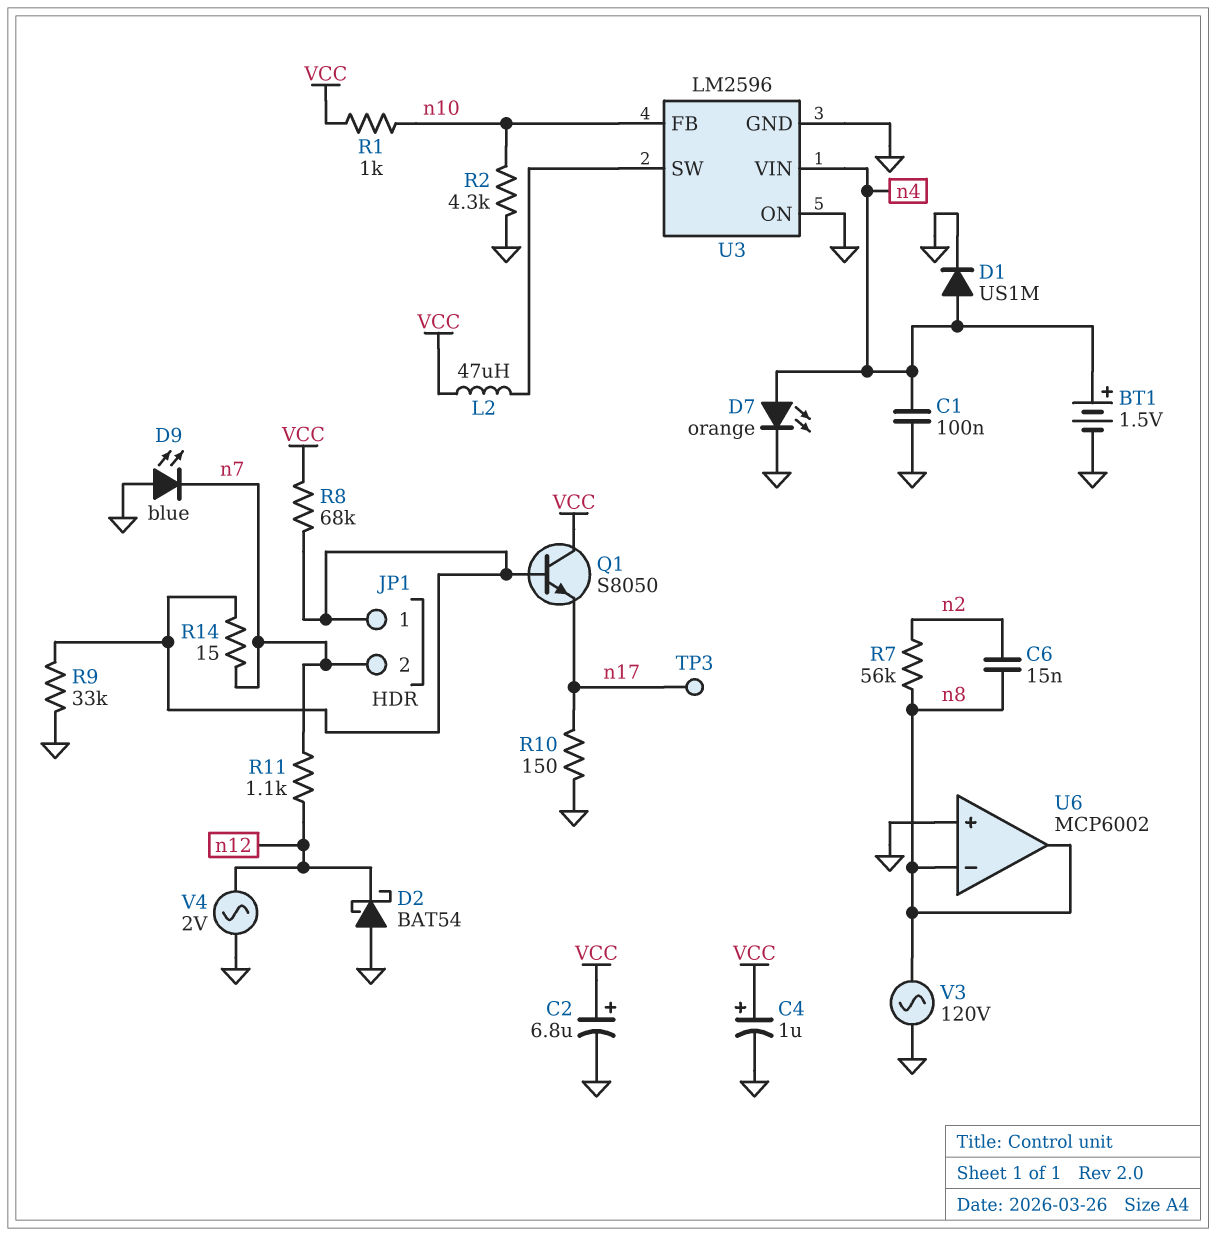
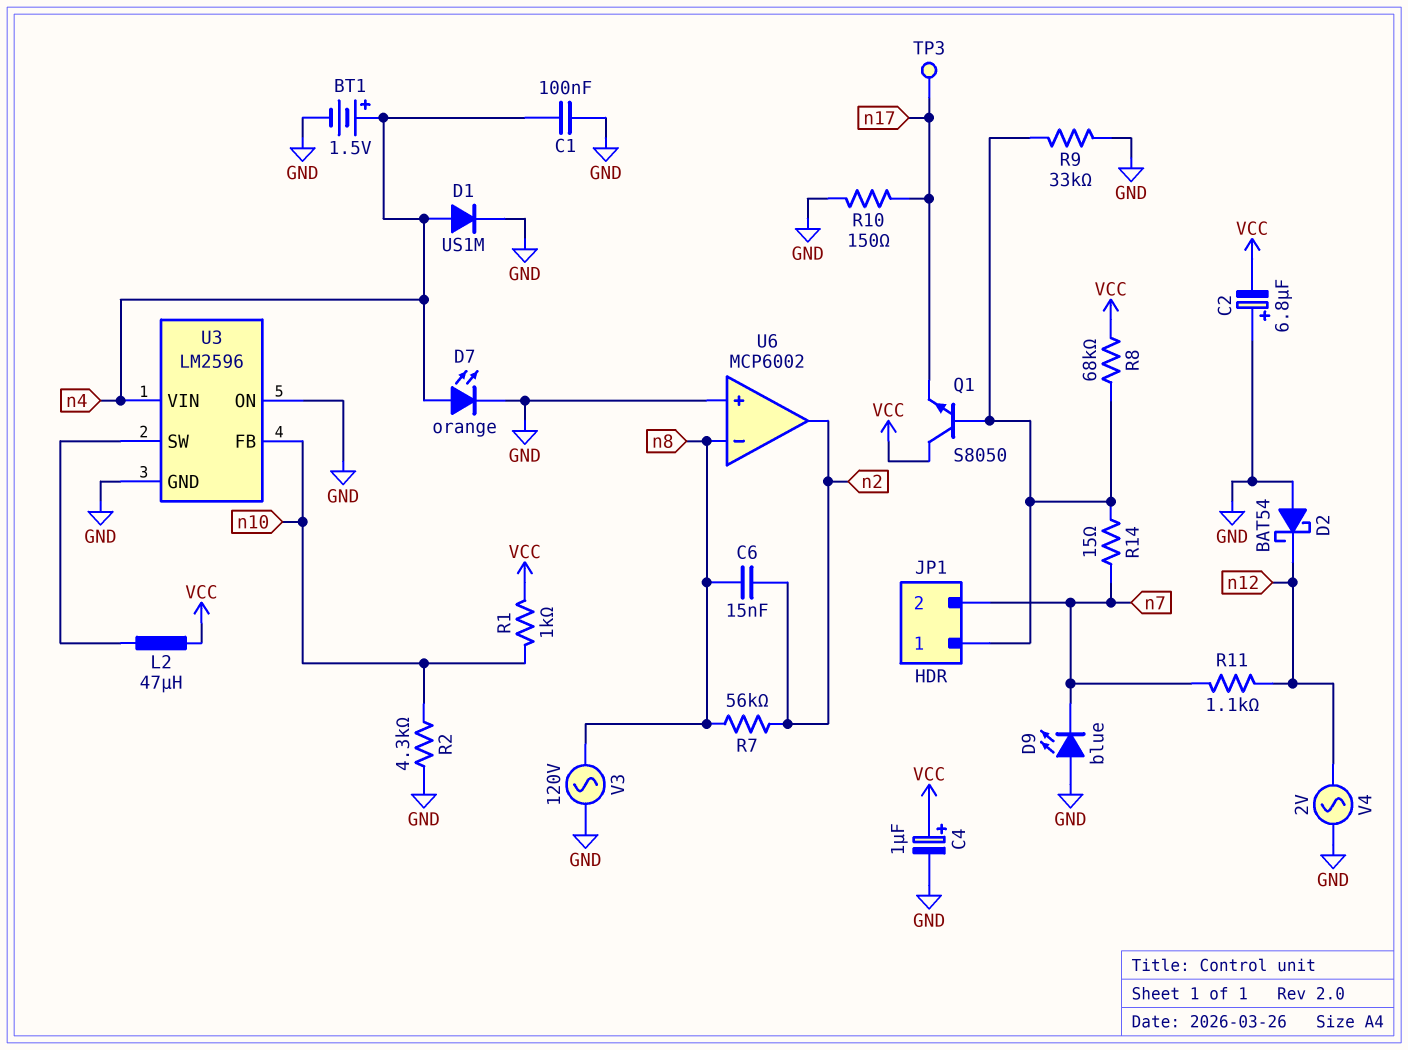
C2: 6.8uF (plus VCC, minus GND) -> 6.8uF (plus GND, minus VCC)
U6 pin out: n8 -> n2

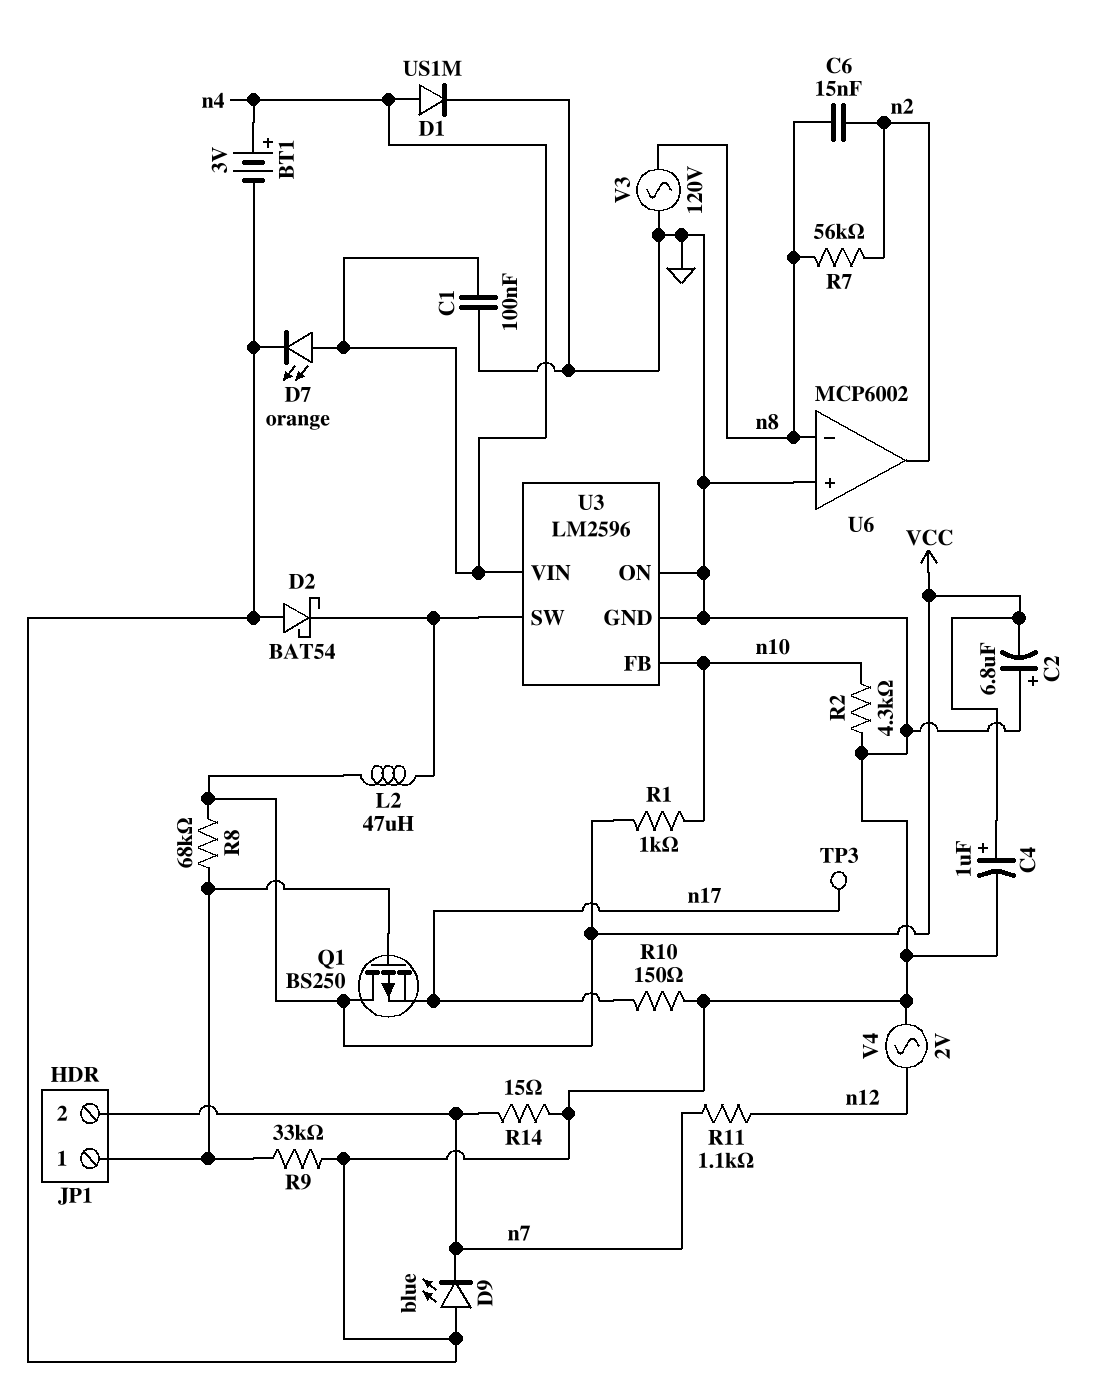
BT1: 1.5V (plus n4, minus GND) -> 3V (plus n4, minus GND)
D2: schottky BAT54 (A GND, K n12) -> schottky BAT54 (A GND, K U3/SW)
Q1: NPN S8050 (B JP1/1, C VCC, E n17) -> PMOS BS250 (G JP1/1, D VCC, S n17)
R14: 15 (JP1/1, n7) -> 15 (GND, n7)

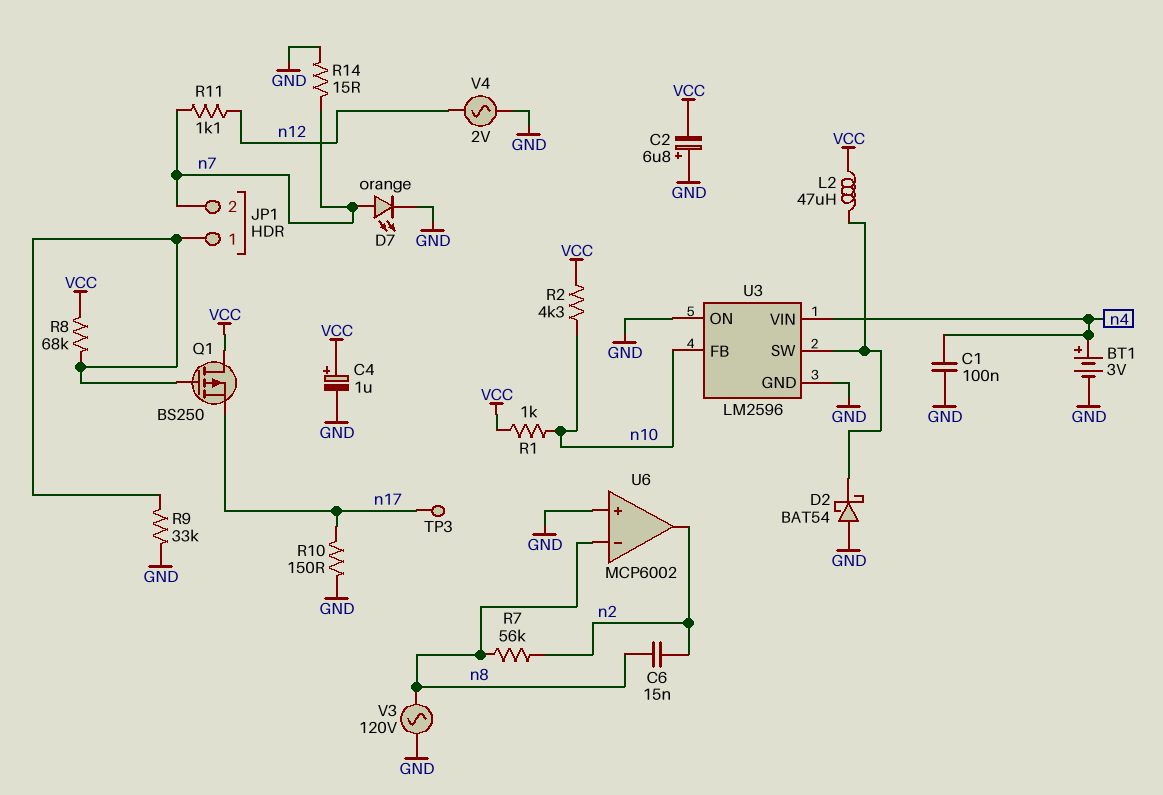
D1: diode US1M (A n4, K GND) -> none
D7: LED orange (A n4, K GND) -> LED orange (A n7, K GND)
D9: LED blue (A GND, K n7) -> none
R2: 4.3k (GND, n10) -> 4.3k (VCC, n10)

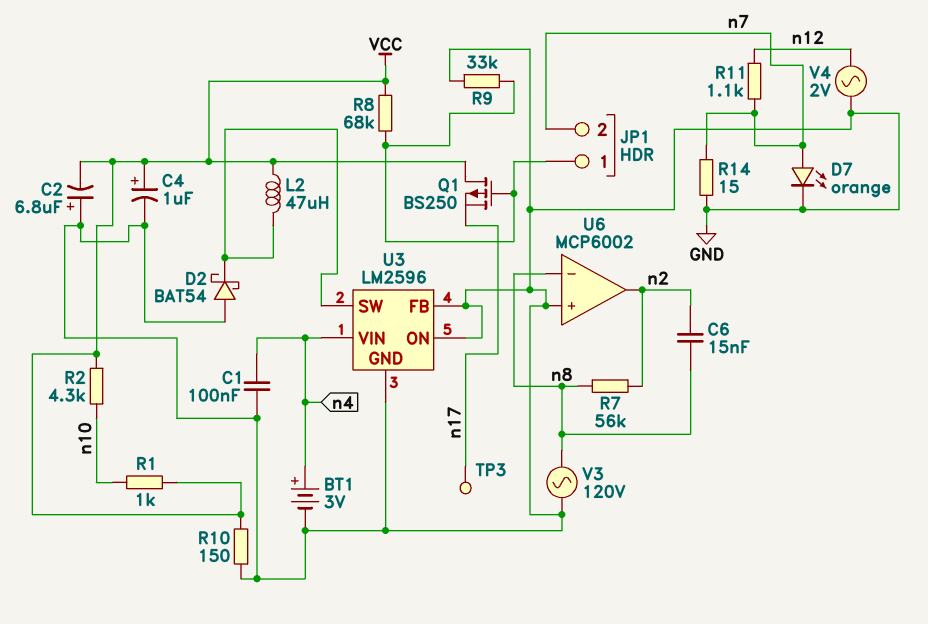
R10: 150 (GND, n17) -> 150 (GND, VCC)
U3 pin FB: n10 -> GND

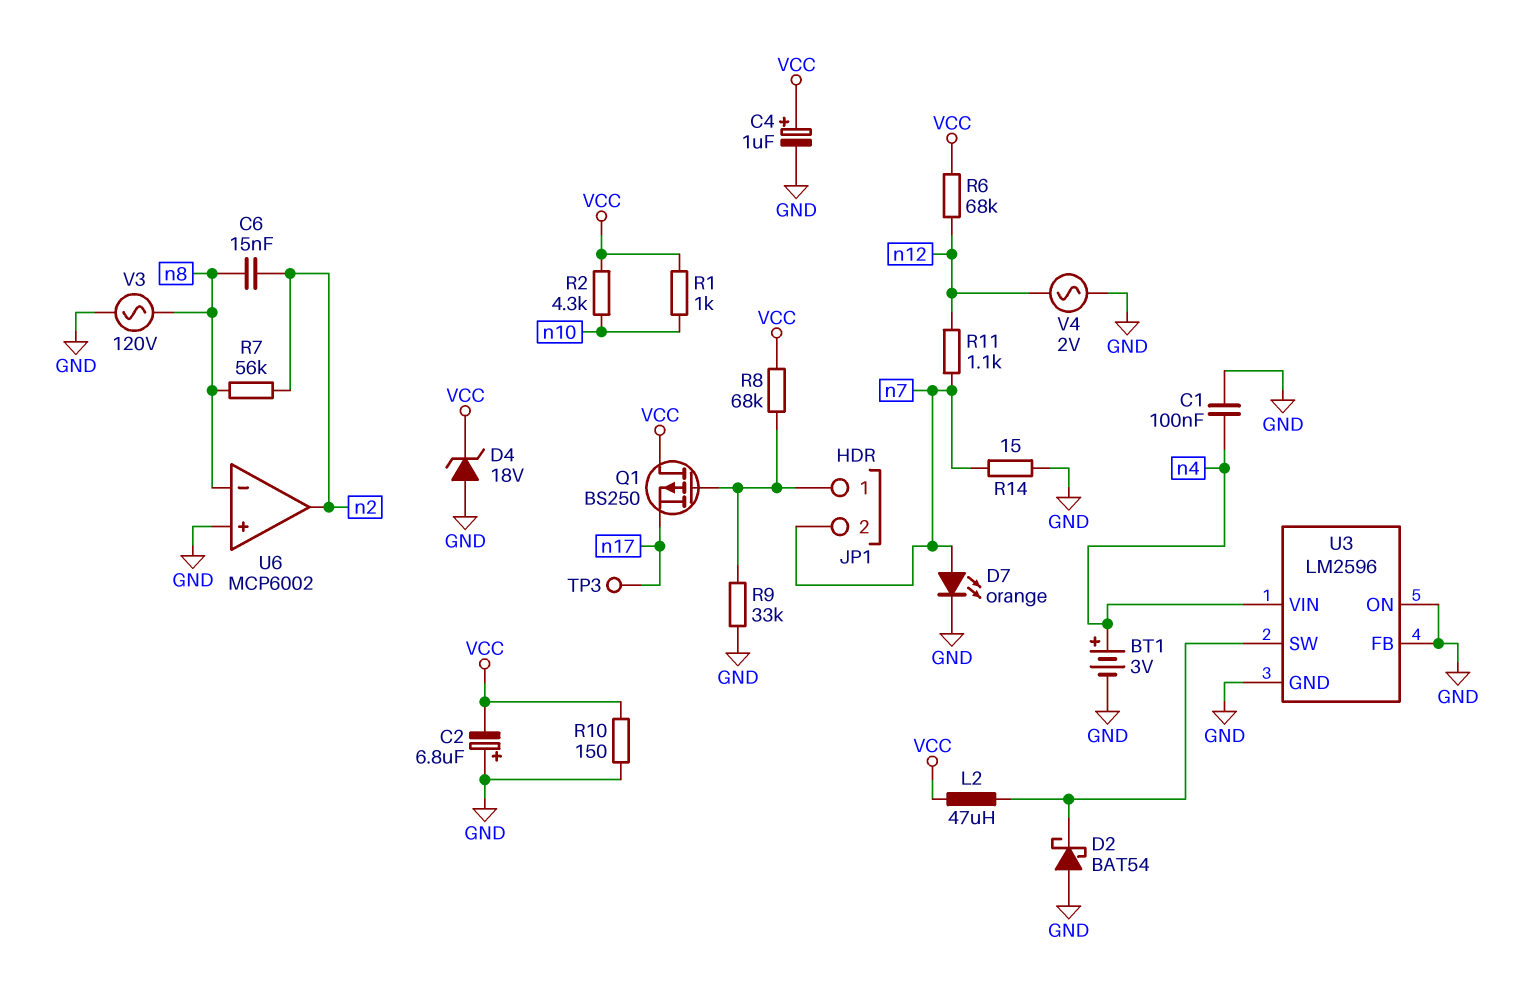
D4: none -> zener 18V (A GND, K VCC)
R6: none -> 68k (VCC, n12)

